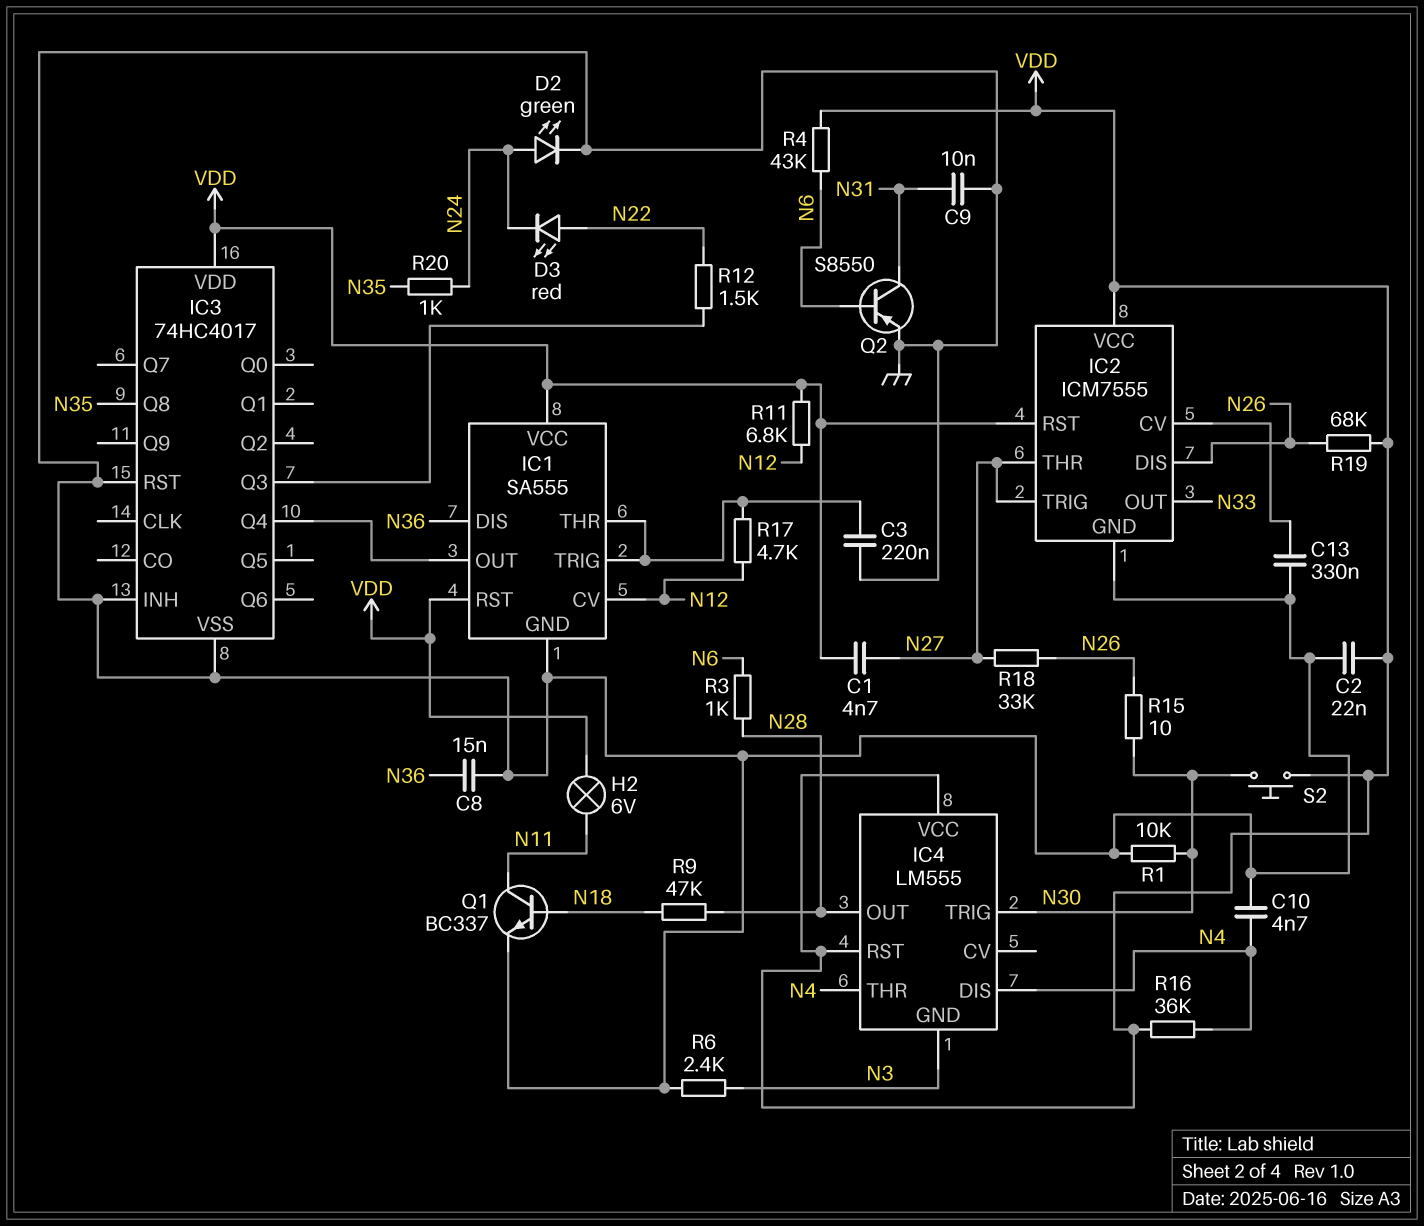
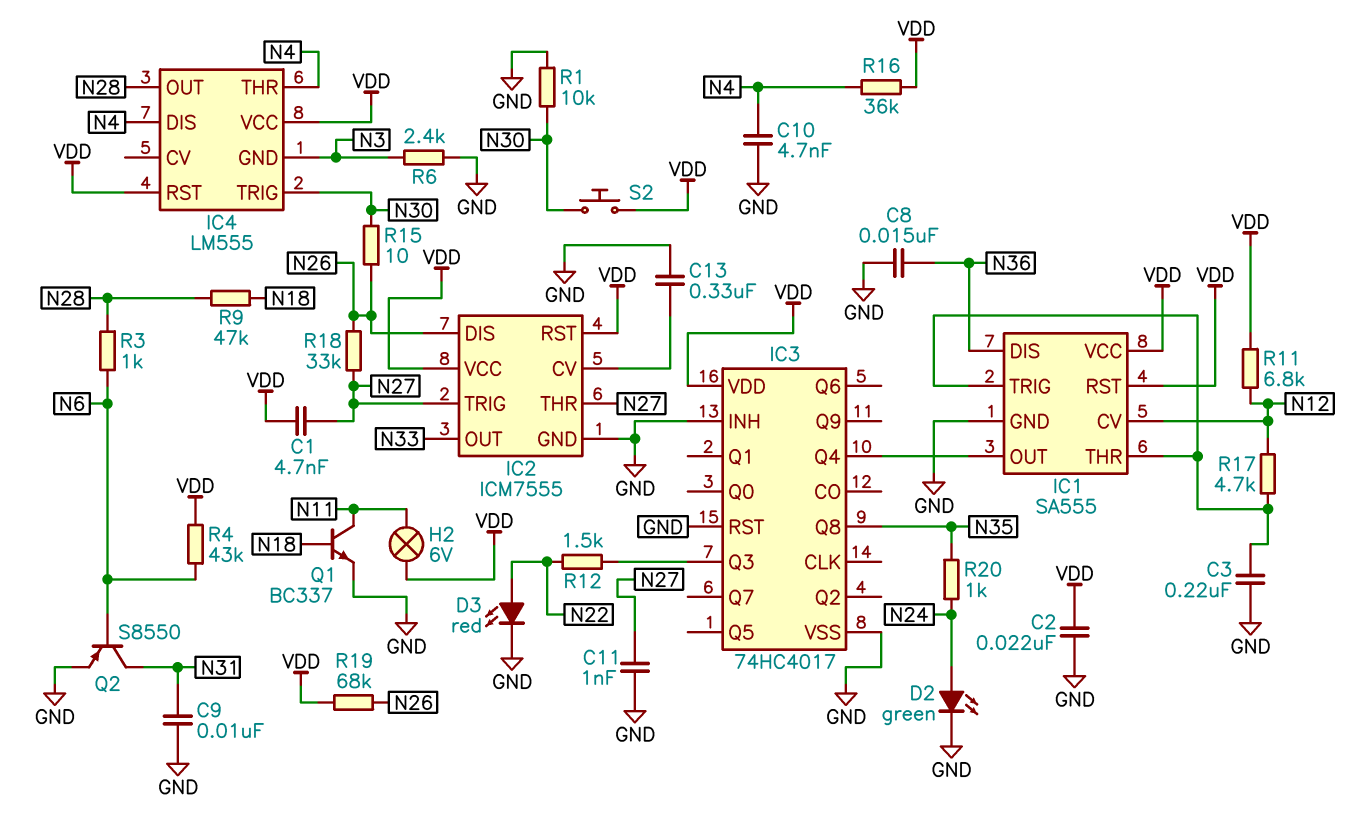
C11: none -> 1nF (GND, N27)
D3: LED red (A N22, K N24) -> LED red (A N22, K GND)

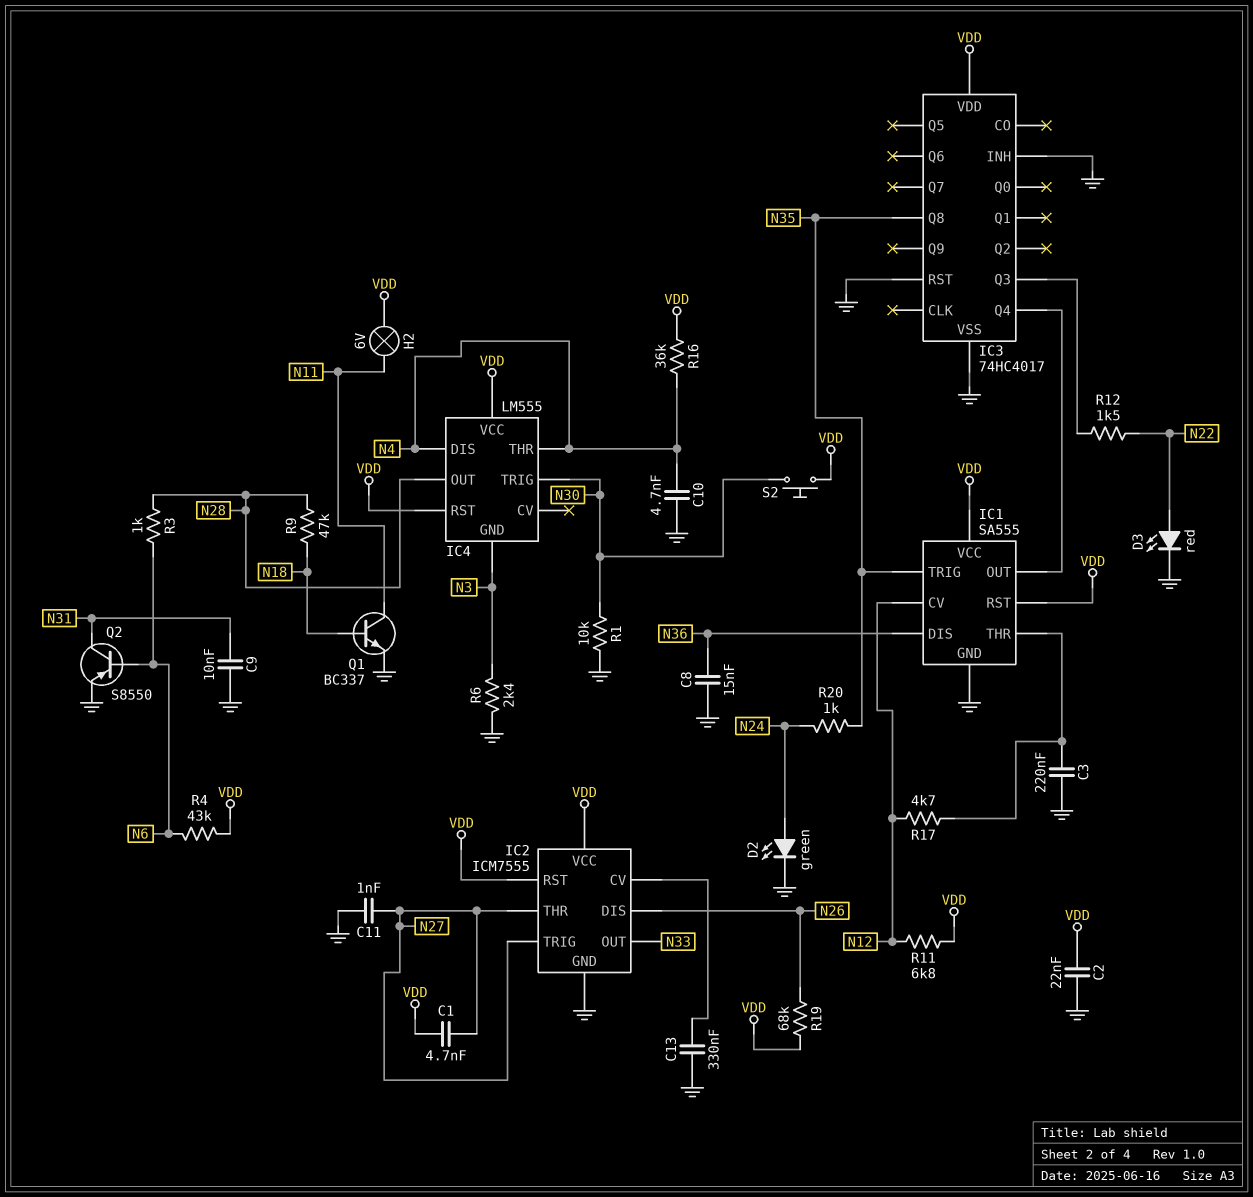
IC1 pin TRIG: IC1/THR -> N35
R15: 10 (N26, N30) -> none
R18: 33k (N26, N27) -> none

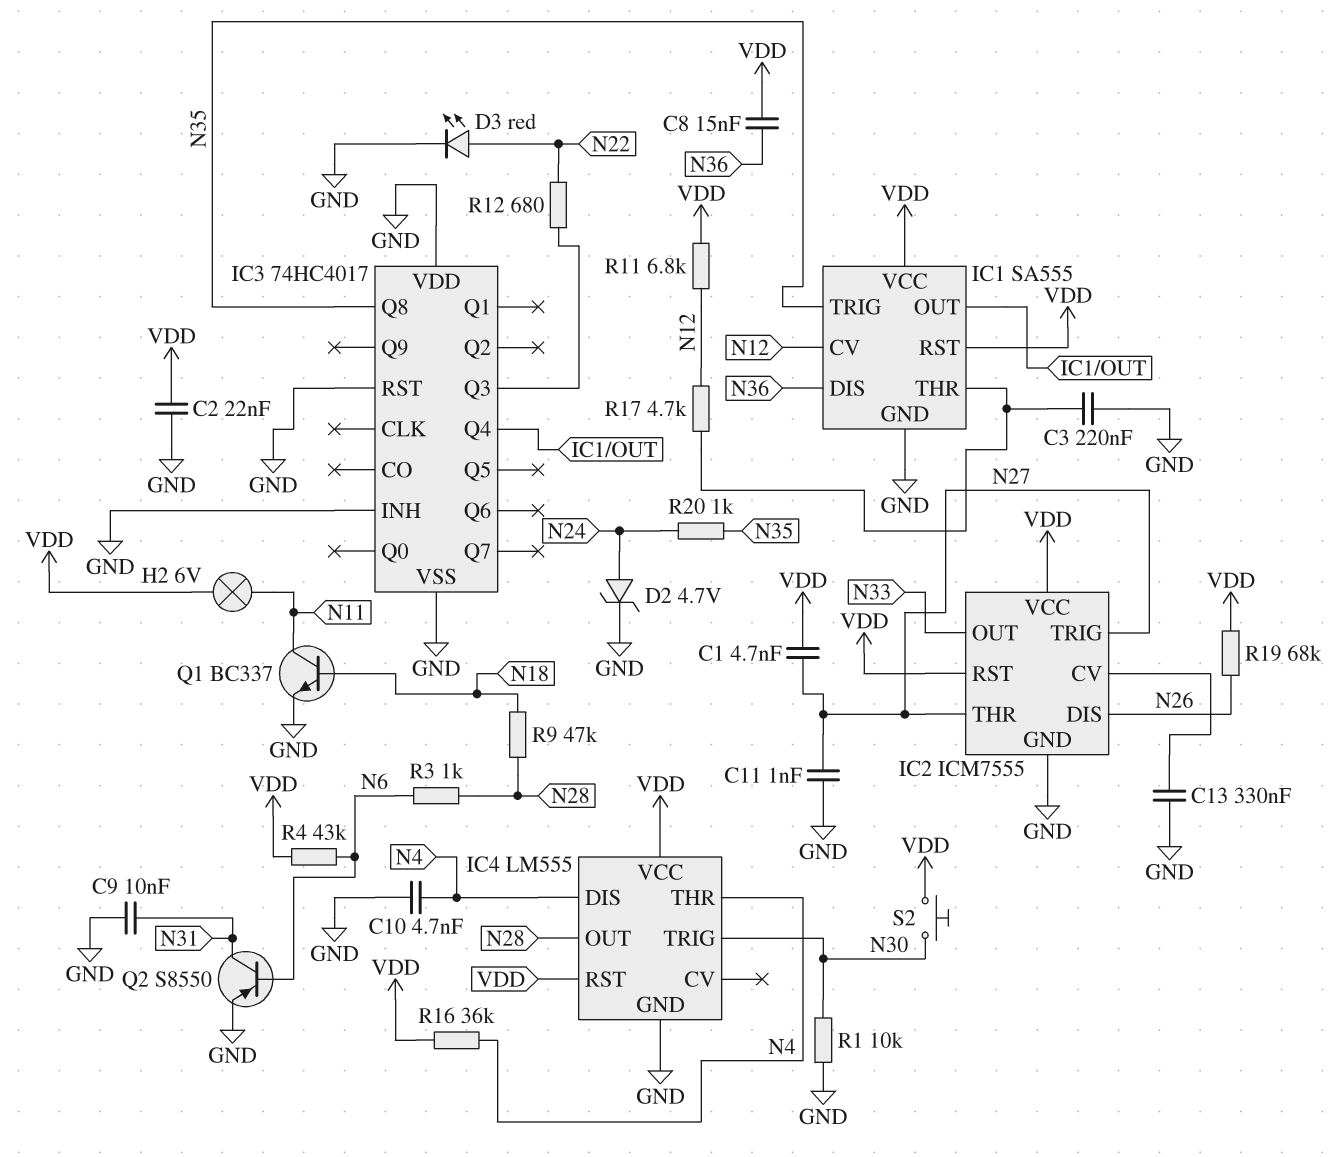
C8: 15nF (GND, N36) -> 15nF (N36, VDD)
D2: LED green (A N24, K GND) -> zener 4.7V (A N24, K GND)
IC3 pin VDD: VDD -> GND
IC4 pin GND: N3 -> GND
R6: 2.4k (GND, N3) -> none
R12: 1.5k (IC3/Q3, N22) -> 680 (IC3/Q3, N22)

